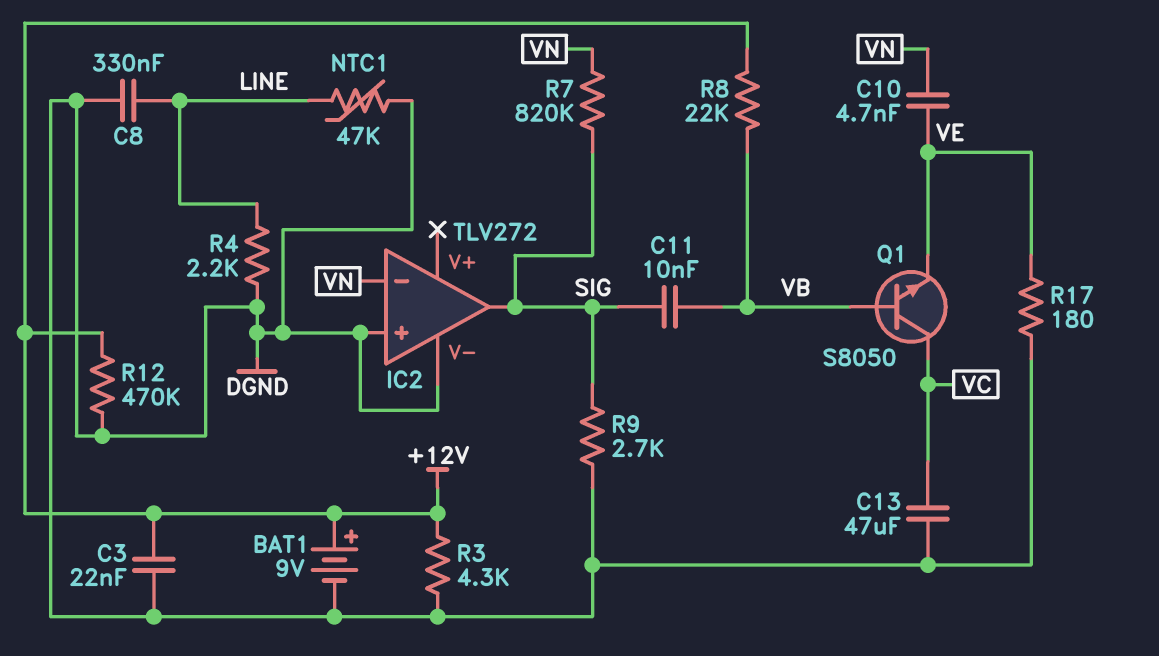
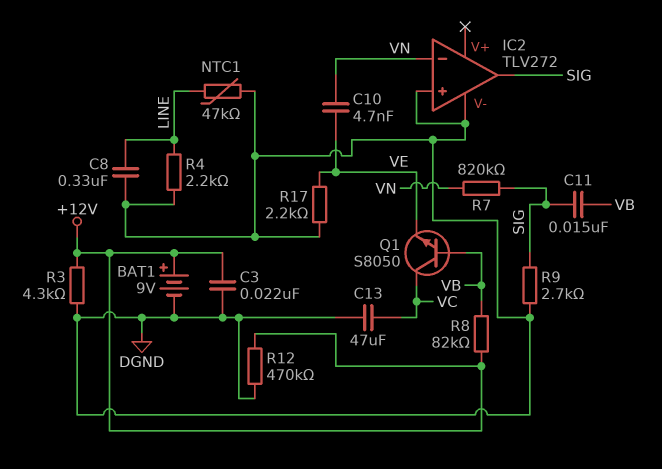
C11: 10nF (SIG, VB) -> 15nF (SIG, VB)
R8: 22k (+12V, VB) -> 82k (+12V, VB)
R17: 180 (DGND, VE) -> 2.2k (DGND, VE)

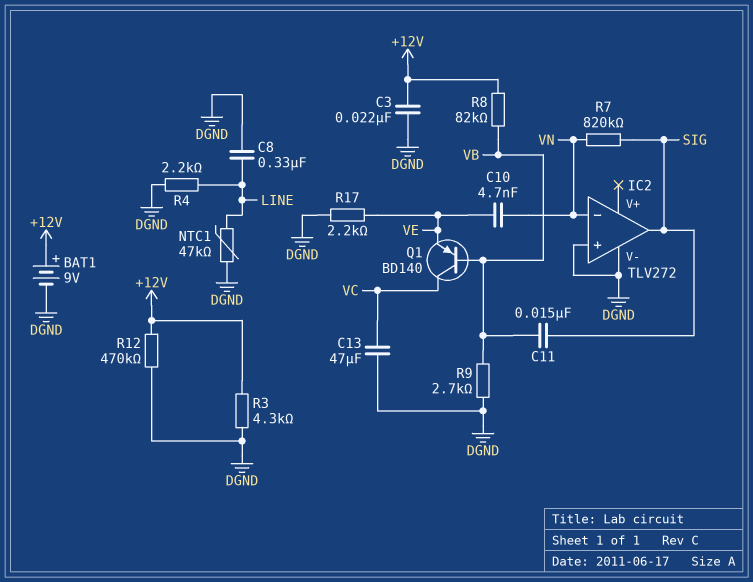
Q1: NPN S8050 (B VB, C VC, E VE) -> PNP BD140 (B VB, C VC, E VE)
R9: 2.7k (DGND, SIG) -> 2.7k (DGND, VB)

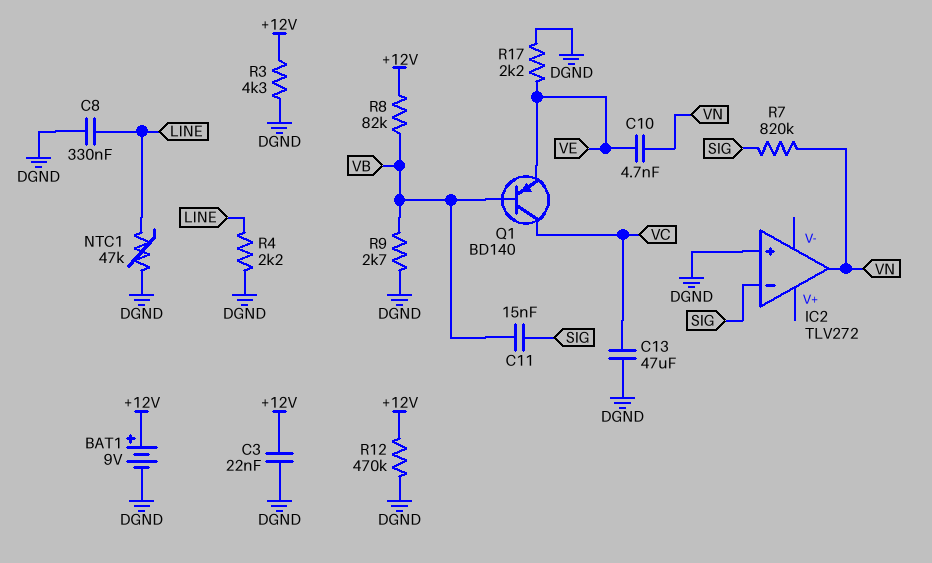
IC2 pin V-: DGND -> none
IC2 pin in-: VN -> SIG
IC2 pin out: SIG -> VN

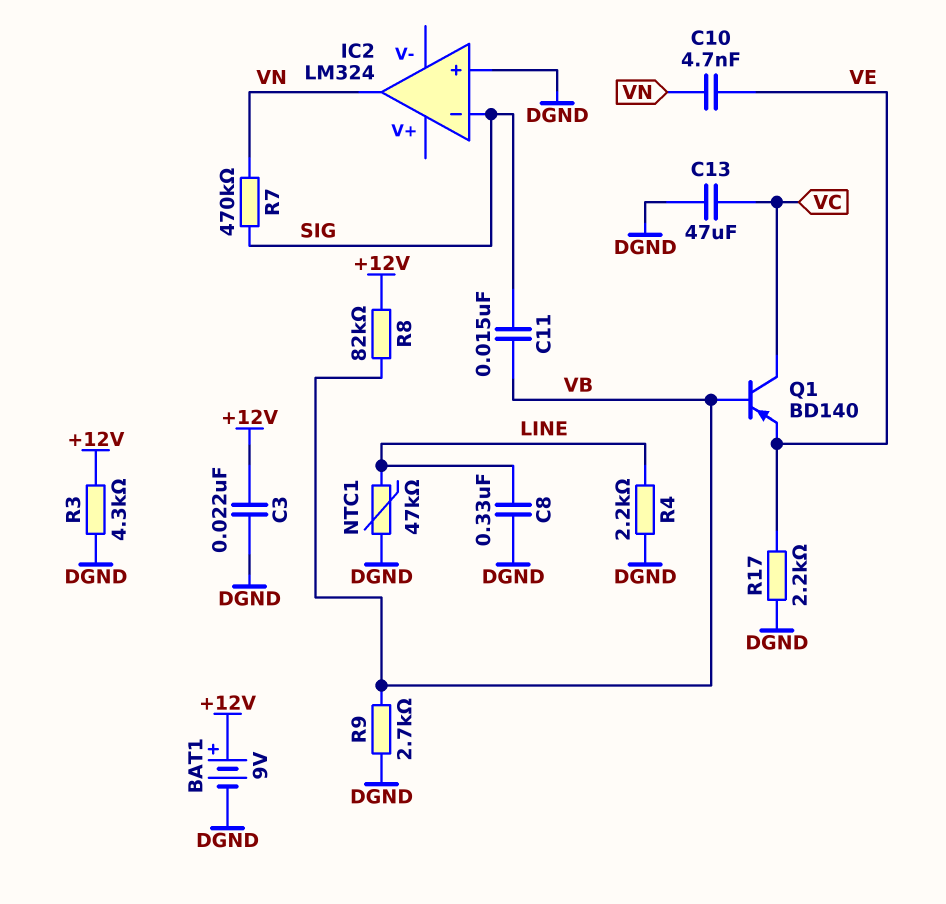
IC2: TLV272 -> LM324
R7: 820k (SIG, VN) -> 470k (SIG, VN)
R12: 470k (+12V, DGND) -> none

